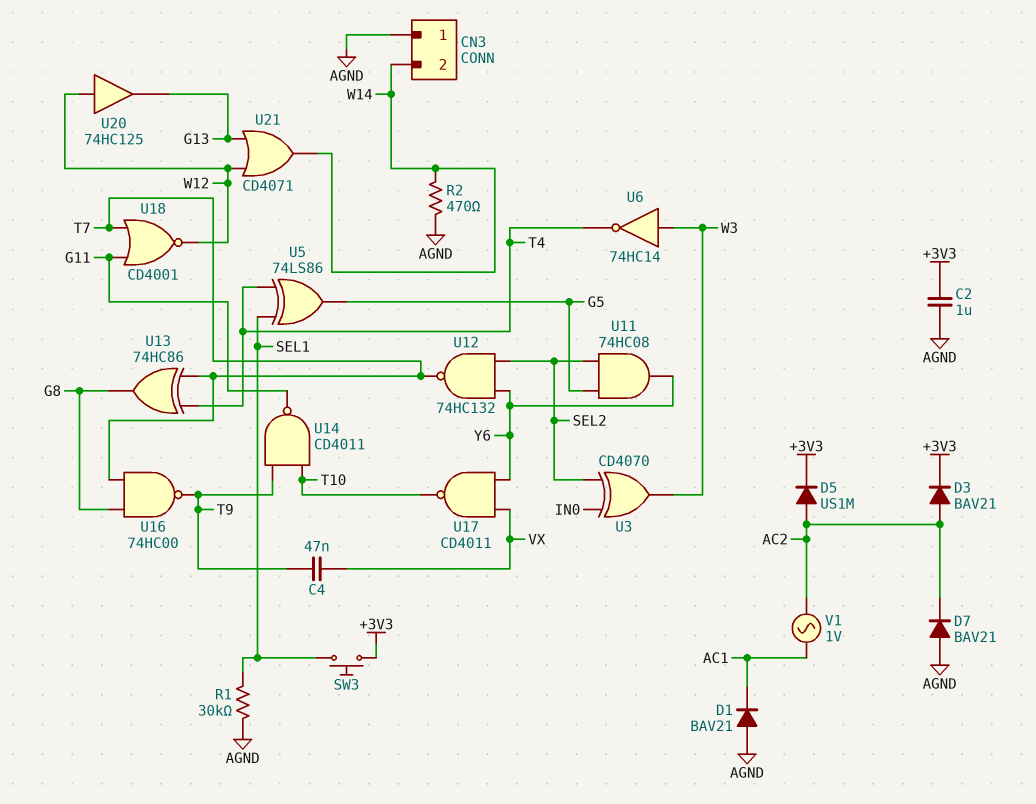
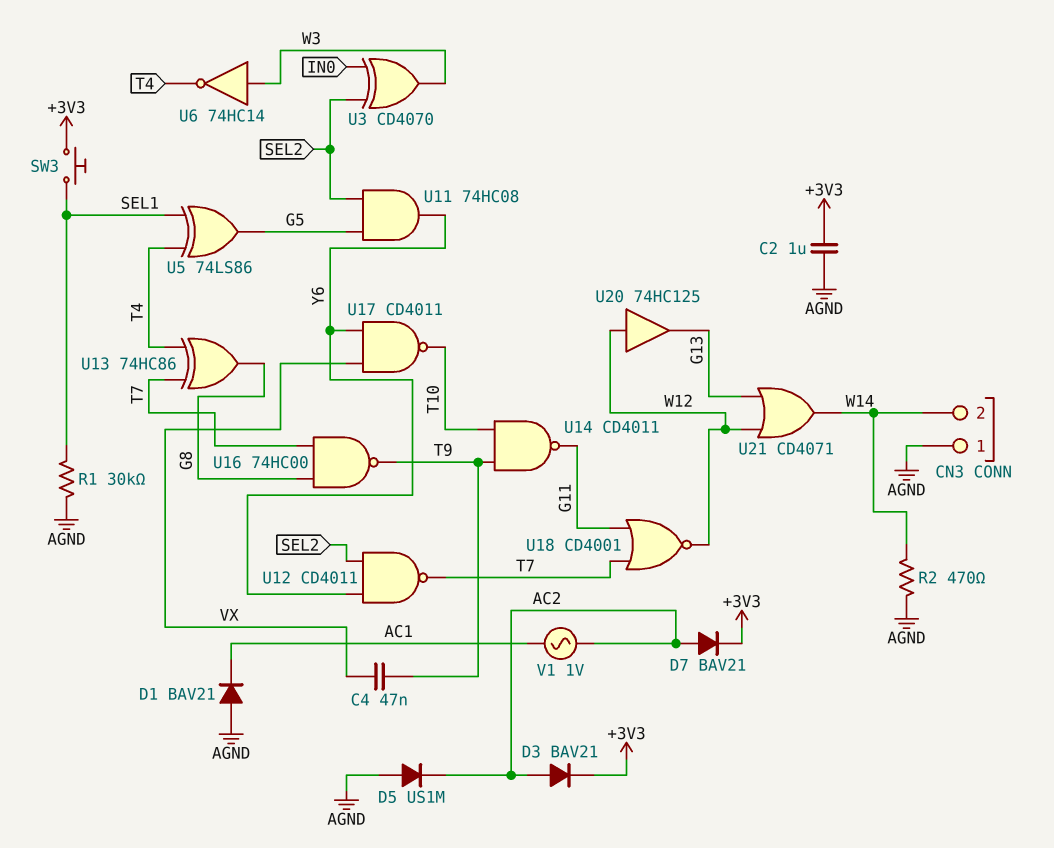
D5: diode US1M (A AC2, K +3V3) -> diode US1M (A AGND, K AC2)
D7: diode BAV21 (A AGND, K AC2) -> diode BAV21 (A AC2, K +3V3)
U12: NAND 74HC132 (in SEL2, in Y6, out T7) -> NAND CD4011 (in SEL2, in Y6, out T7)

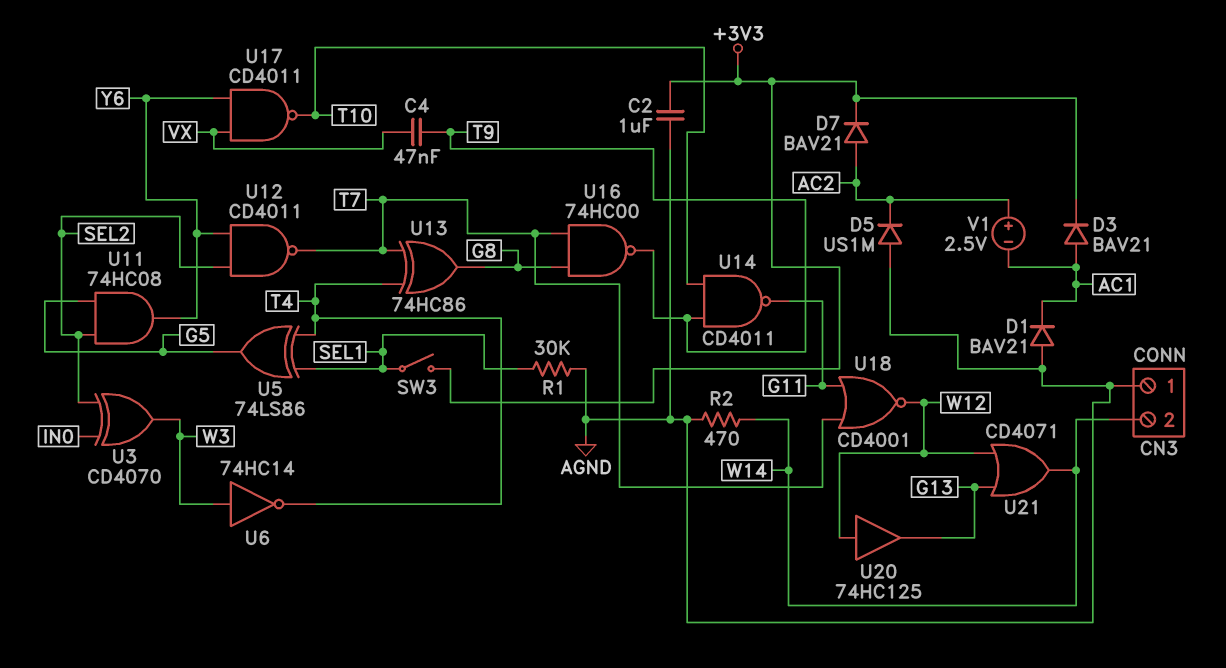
D3: diode BAV21 (A AC2, K +3V3) -> diode BAV21 (A AC1, K +3V3)
SW3: button (+3V3, SEL1) -> switch (+3V3, SEL1)
V1: AC 1V (AC1, AC2) -> 2.5V (plus AC2, minus AC1)

